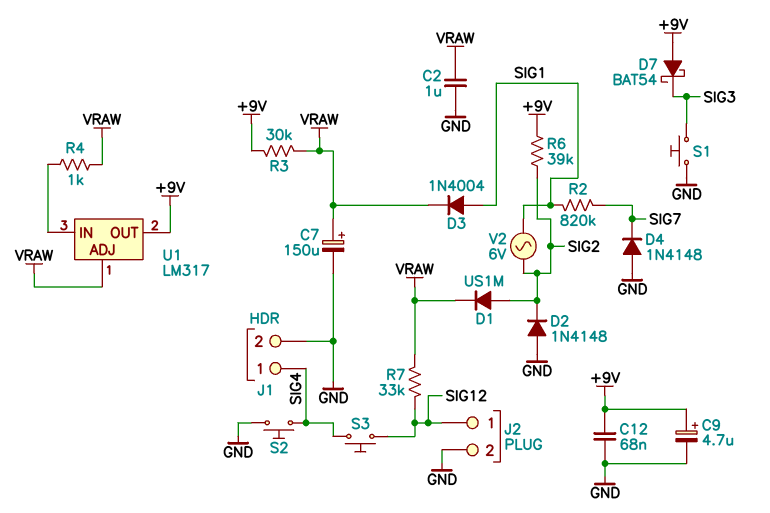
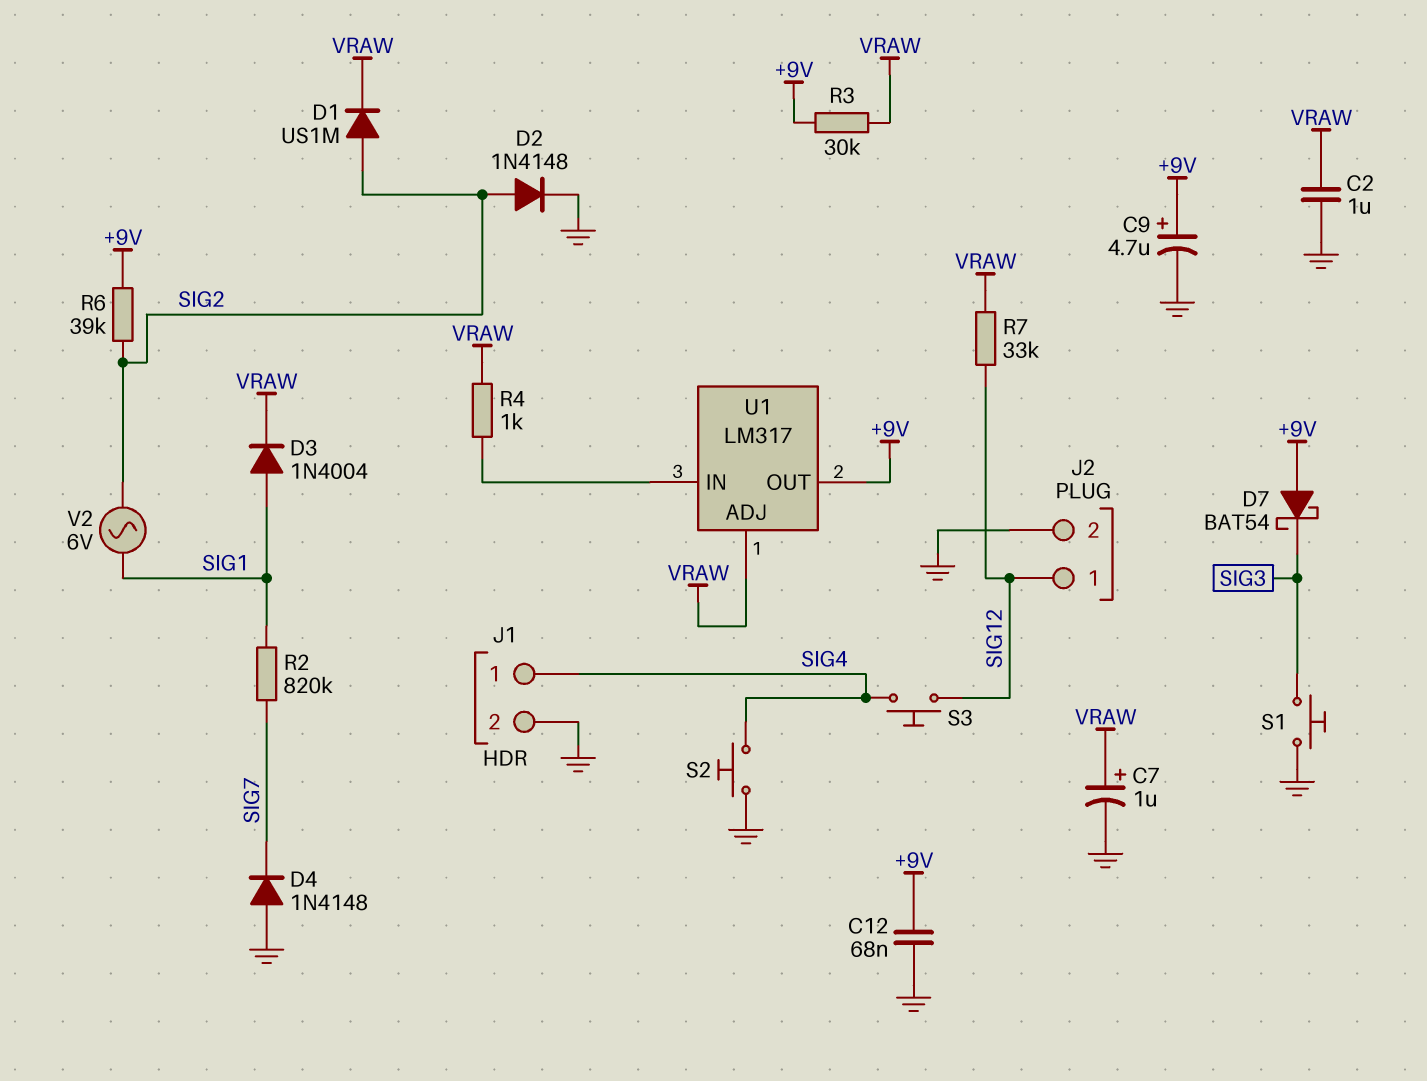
C7: 150uF (plus VRAW, minus GND) -> 1uF (plus VRAW, minus GND)
D2: diode 1N4148 (A GND, K SIG2) -> diode 1N4148 (A SIG2, K GND)

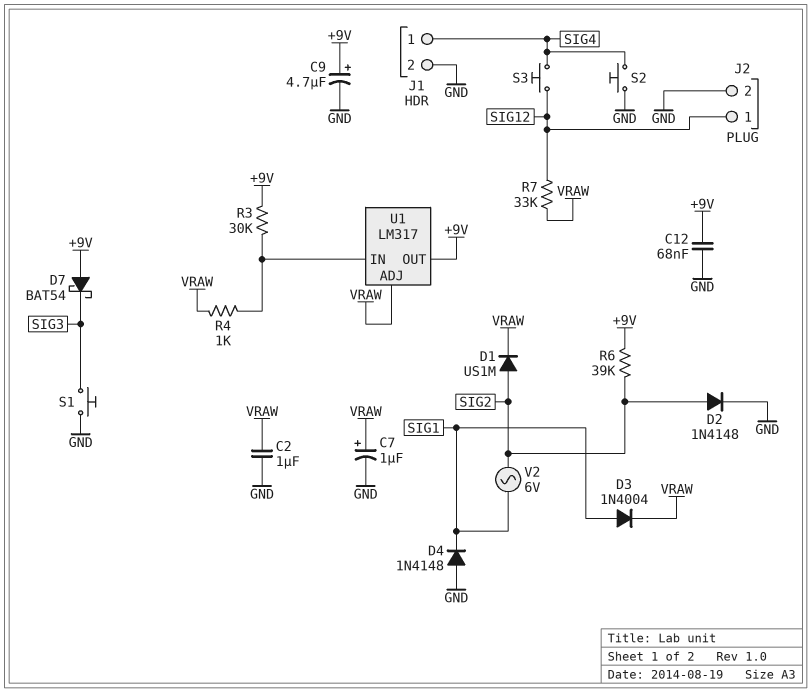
D4: diode 1N4148 (A GND, K SIG7) -> diode 1N4148 (A GND, K SIG1)
R2: 820k (SIG1, SIG7) -> none
R3: 30k (+9V, VRAW) -> 30k (+9V, U1/IN)

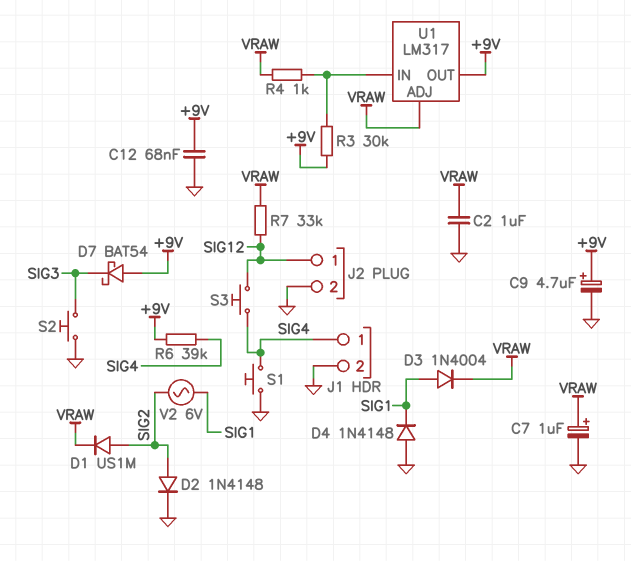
R6: 39k (+9V, SIG2) -> 39k (+9V, SIG4)
S1: button (GND, SIG3) -> button (GND, SIG4)
S2: button (GND, SIG4) -> button (GND, SIG3)

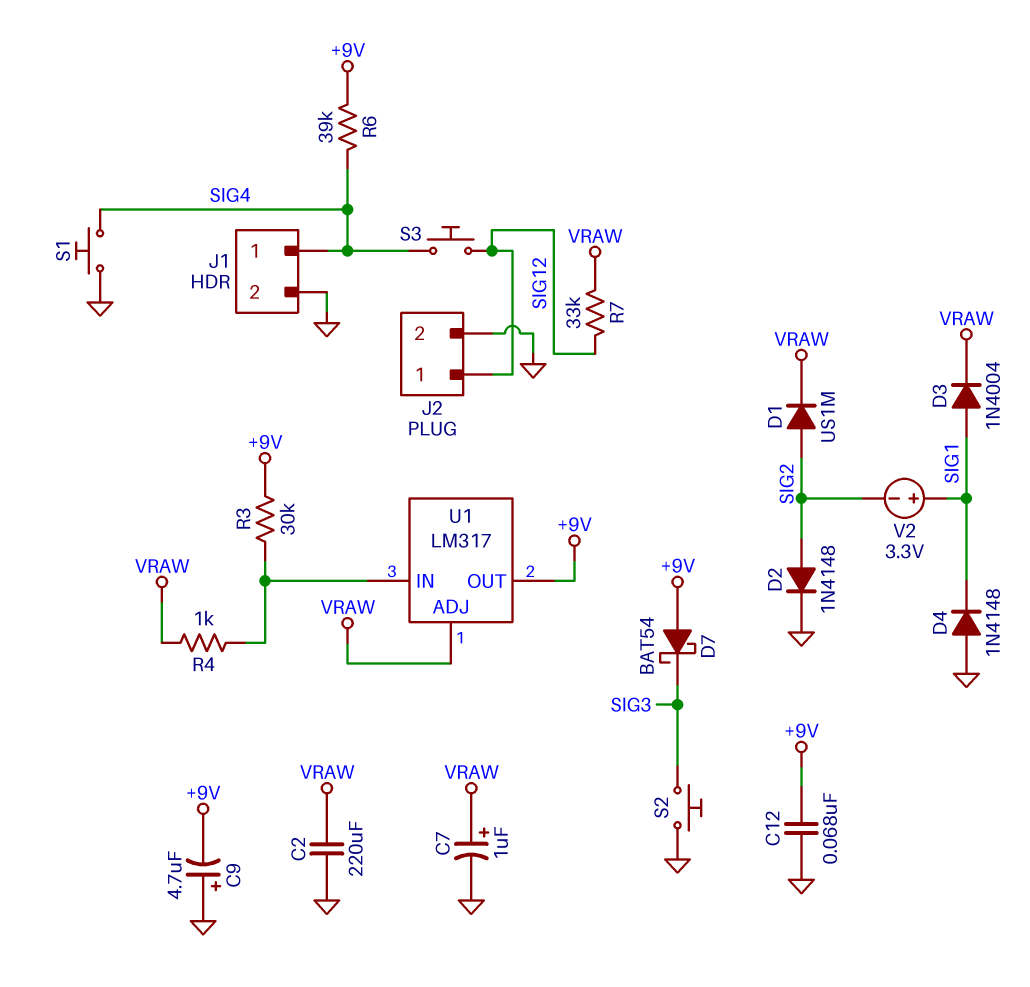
C2: 1uF (GND, VRAW) -> 220uF (GND, VRAW)
C9: 4.7uF (plus +9V, minus GND) -> 4.7uF (plus GND, minus +9V)
V2: AC 6V (SIG1, SIG2) -> 3.3V (plus SIG1, minus SIG2)

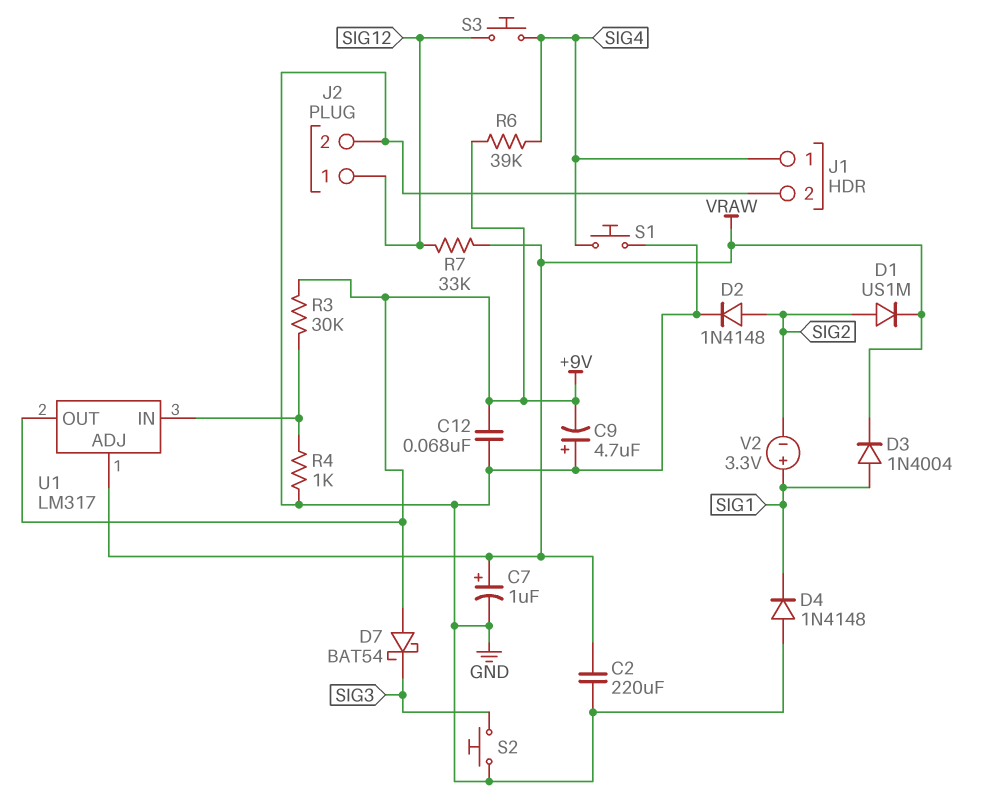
R4: 1k (U1/IN, VRAW) -> 1k (GND, U1/IN)

